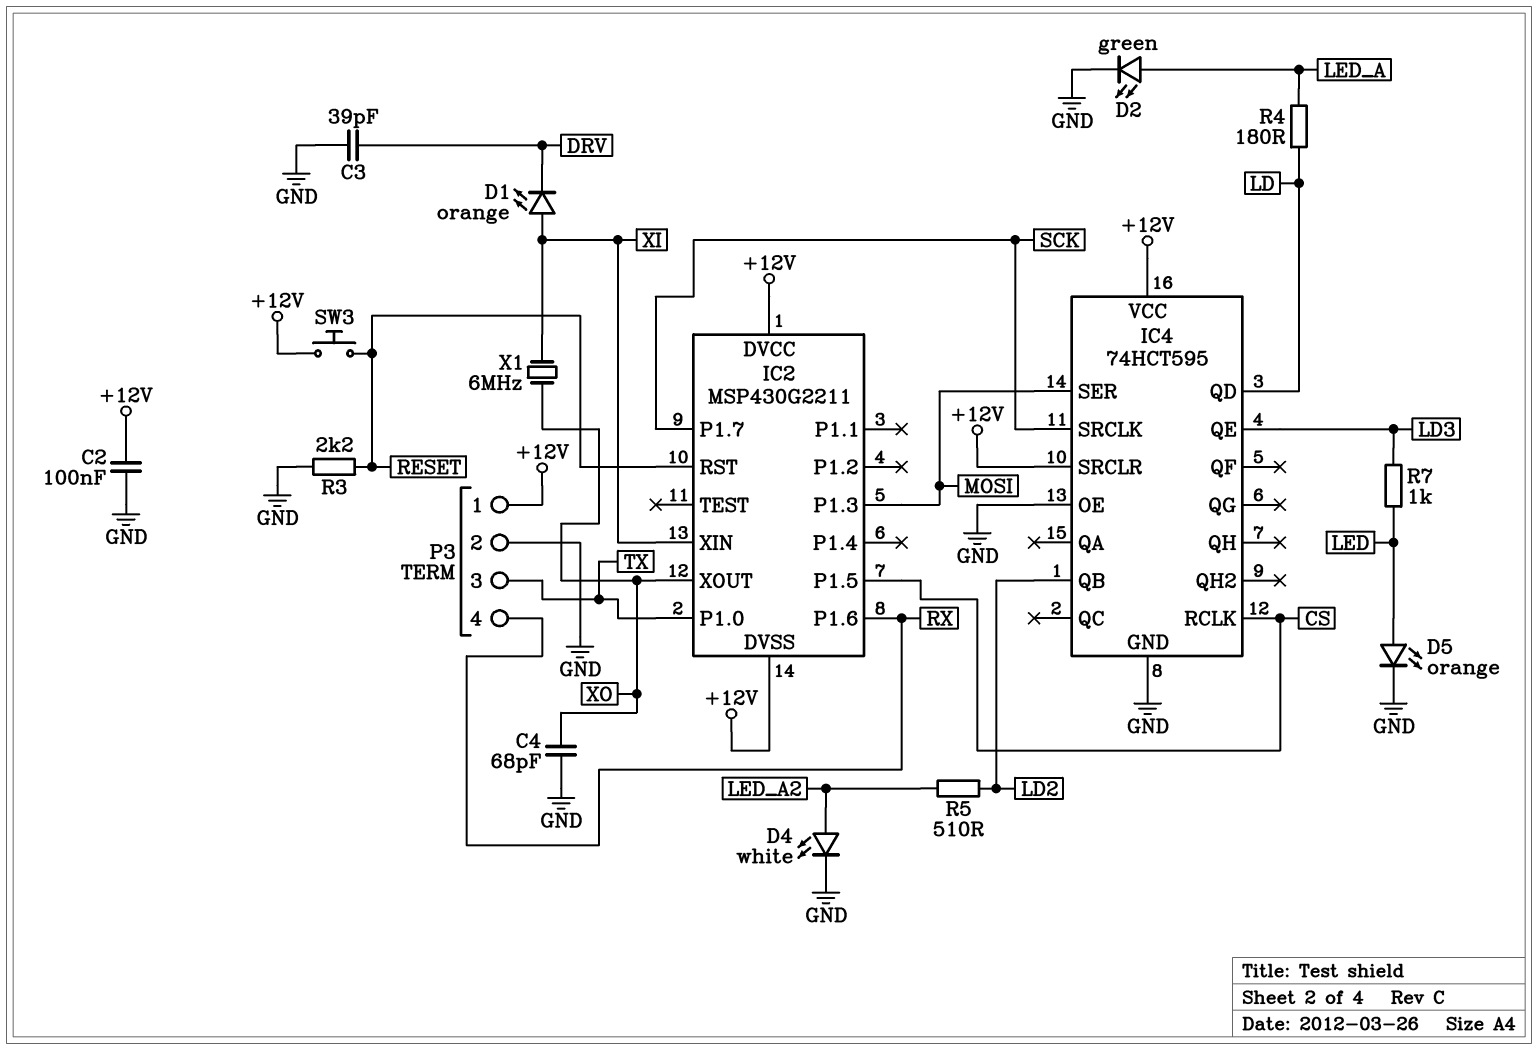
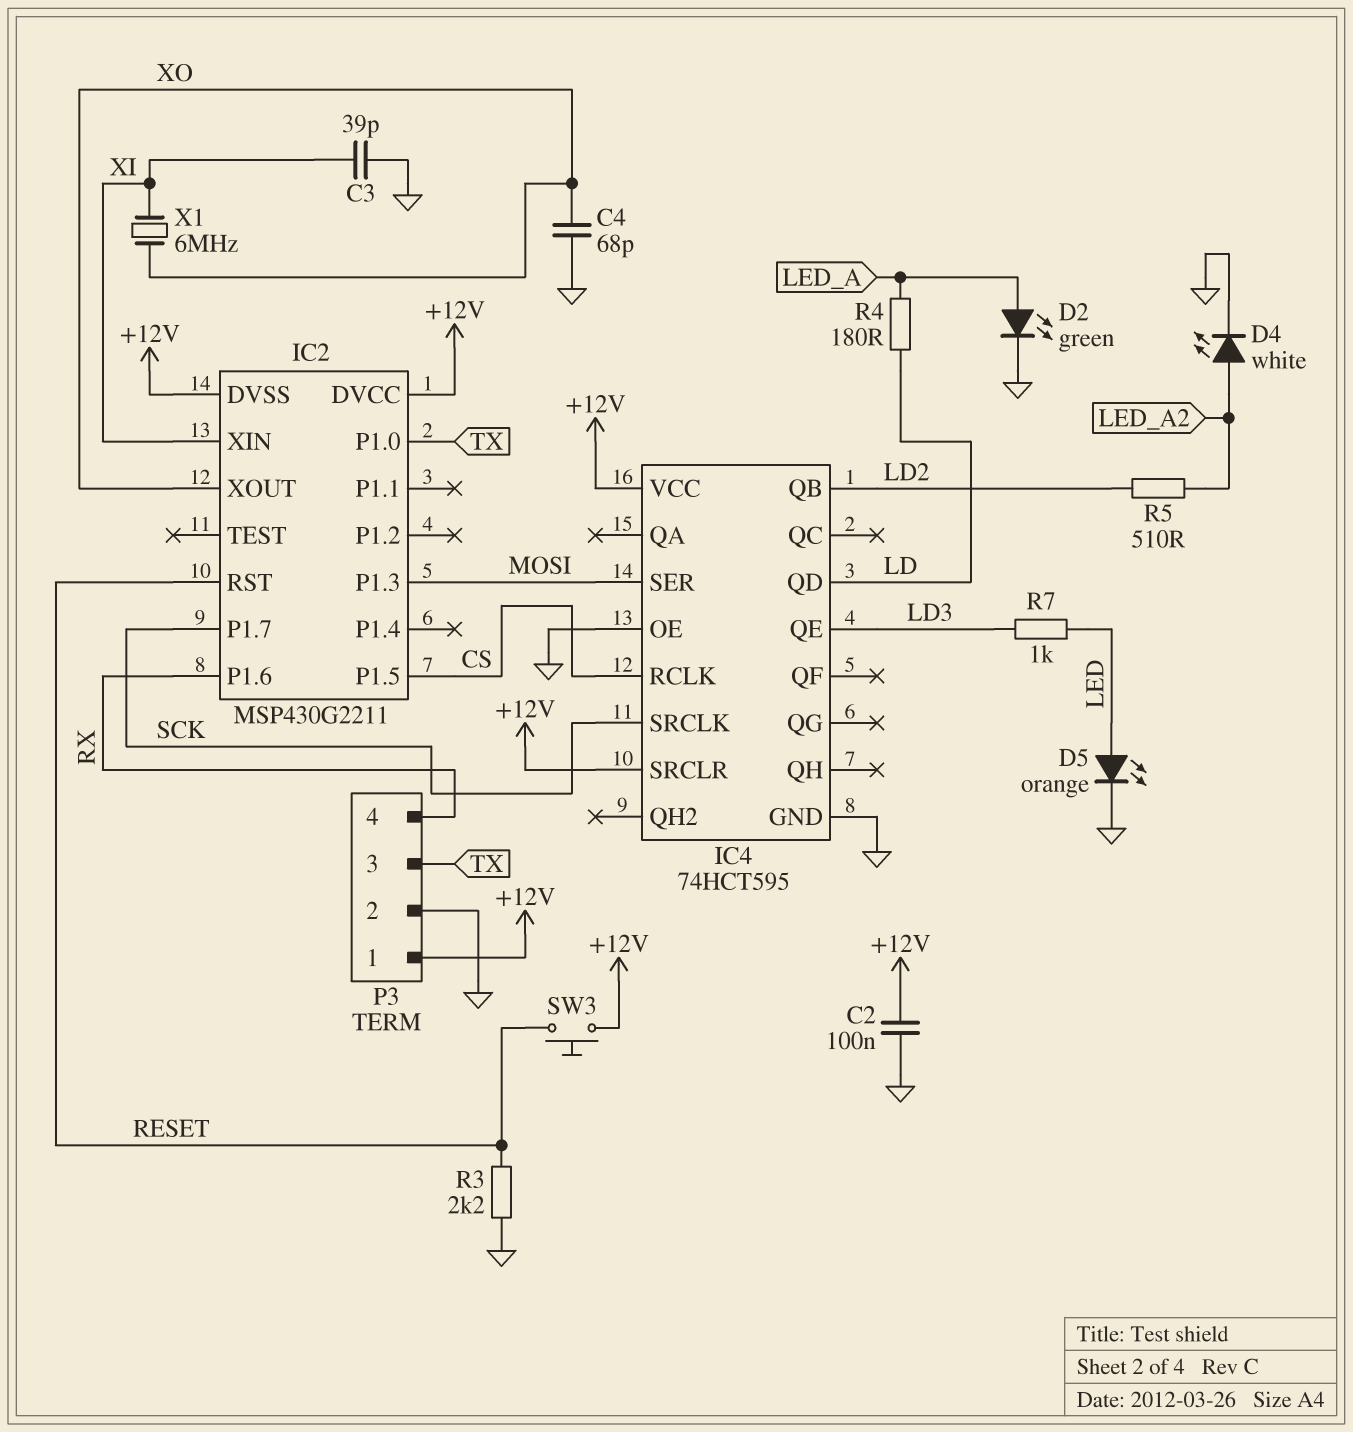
C3: 39pF (DRV, GND) -> 39pF (GND, XI)
D1: LED orange (A XI, K DRV) -> none

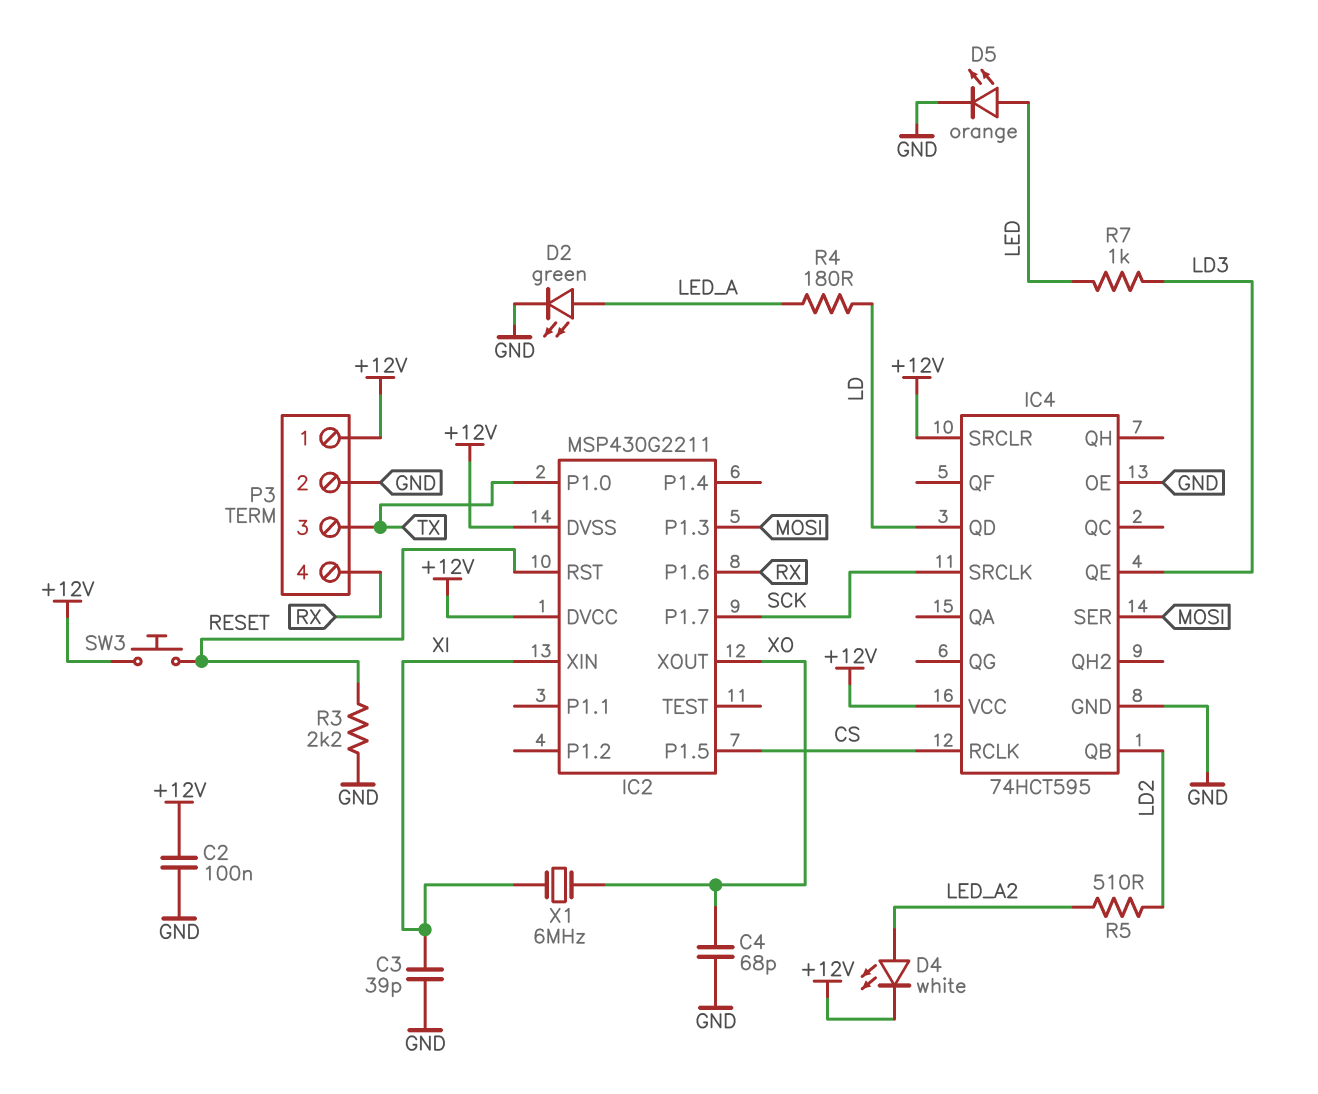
D4: LED white (A LED_A2, K GND) -> LED white (A LED_A2, K +12V)

